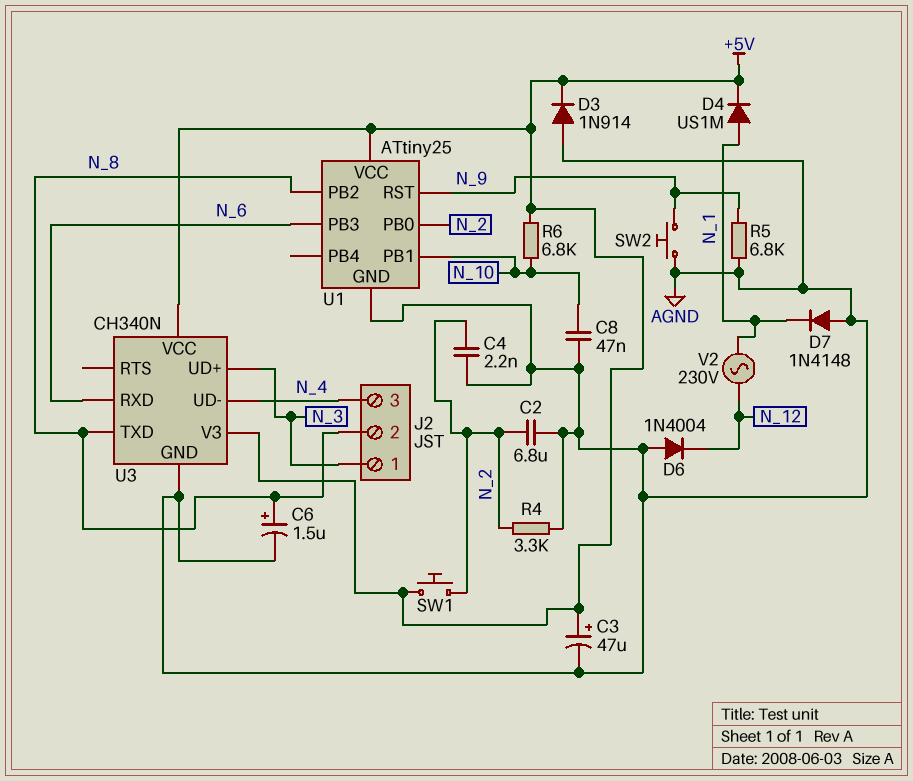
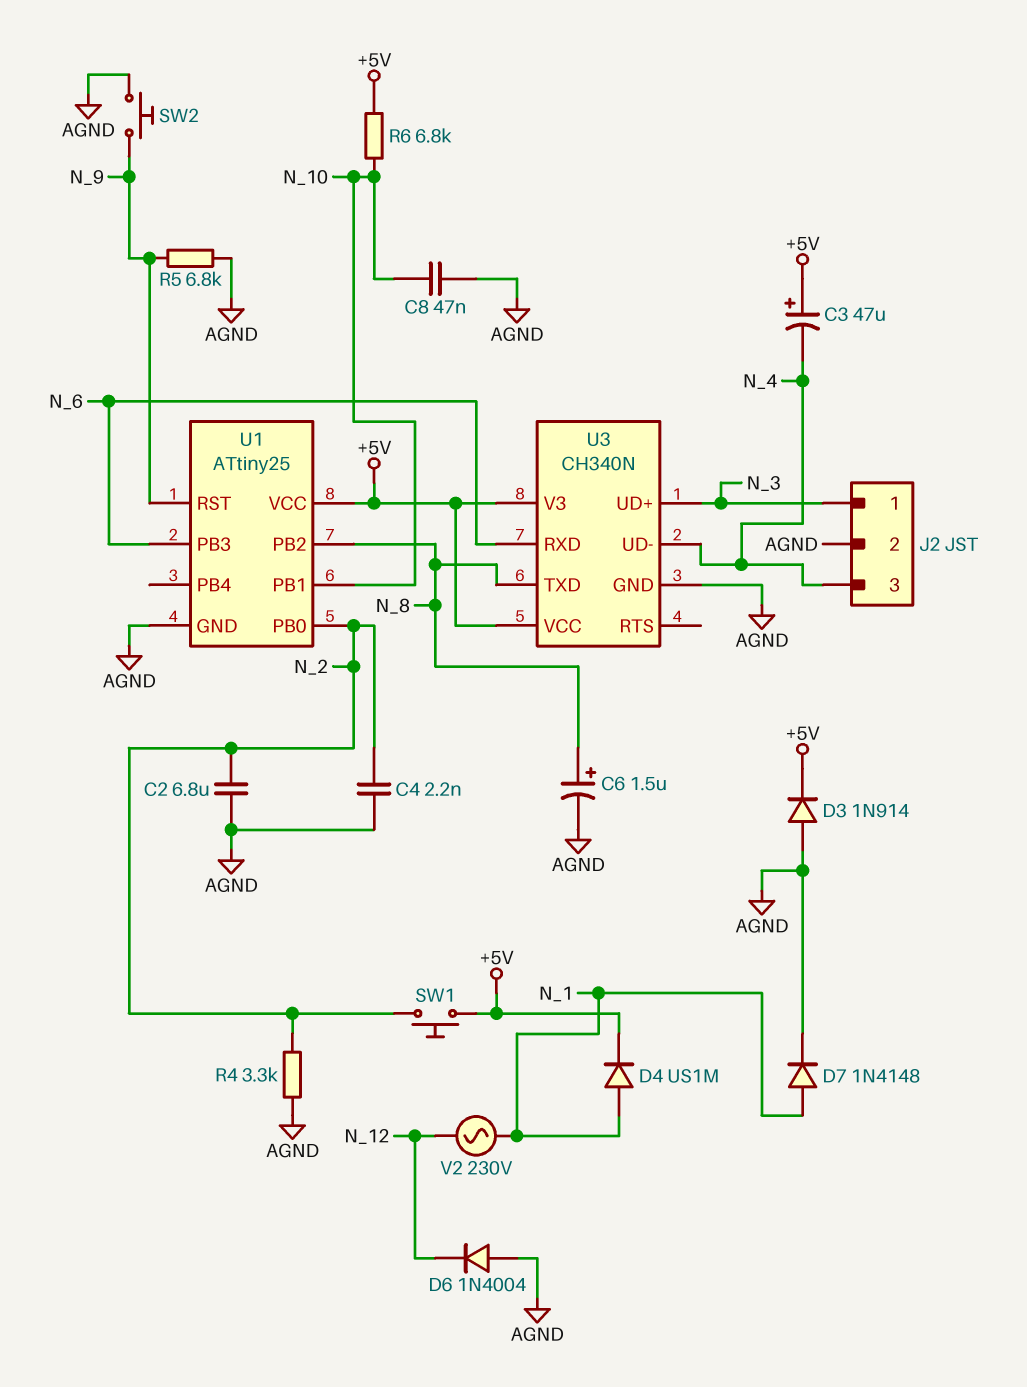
C3: 47uF (plus +5V, minus AGND) -> 47uF (plus +5V, minus N_4)
D7: diode 1N4148 (A AGND, K N_1) -> diode 1N4148 (A N_1, K AGND)
J2 pin 2: N_8 -> AGND

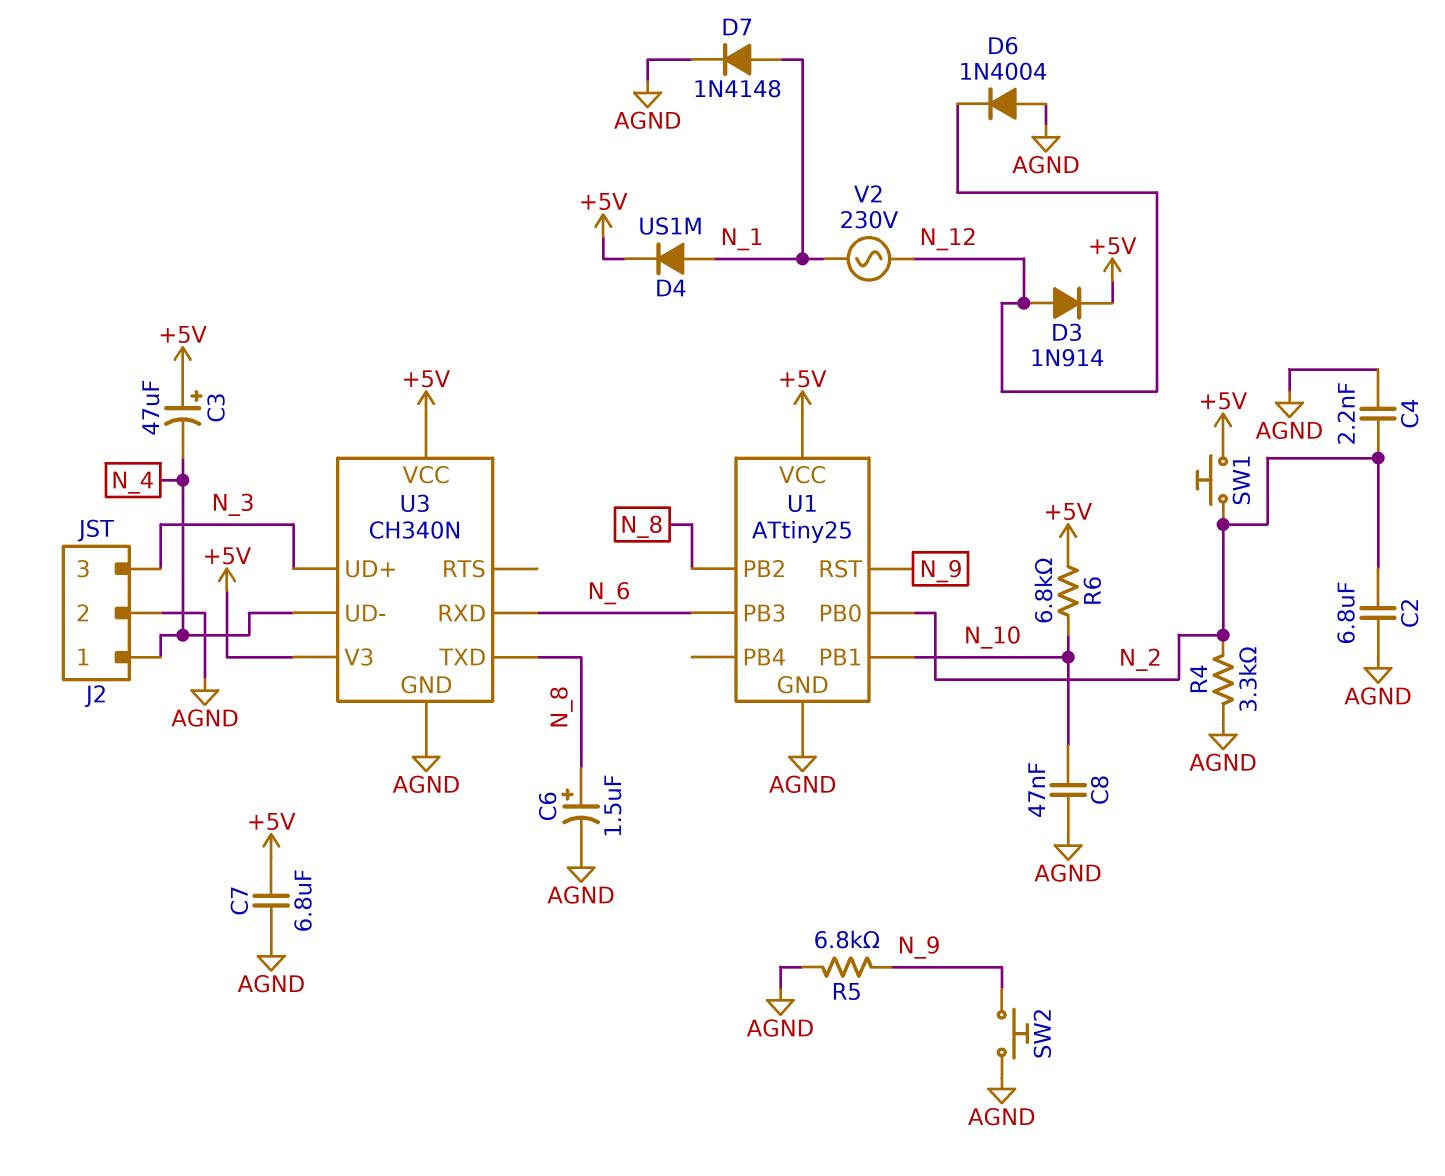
C7: none -> 6.8uF (+5V, AGND)
D3: diode 1N914 (A AGND, K +5V) -> diode 1N914 (A N_12, K +5V)
J2 pin 1: N_3 -> N_4
J2 pin 3: N_4 -> N_3

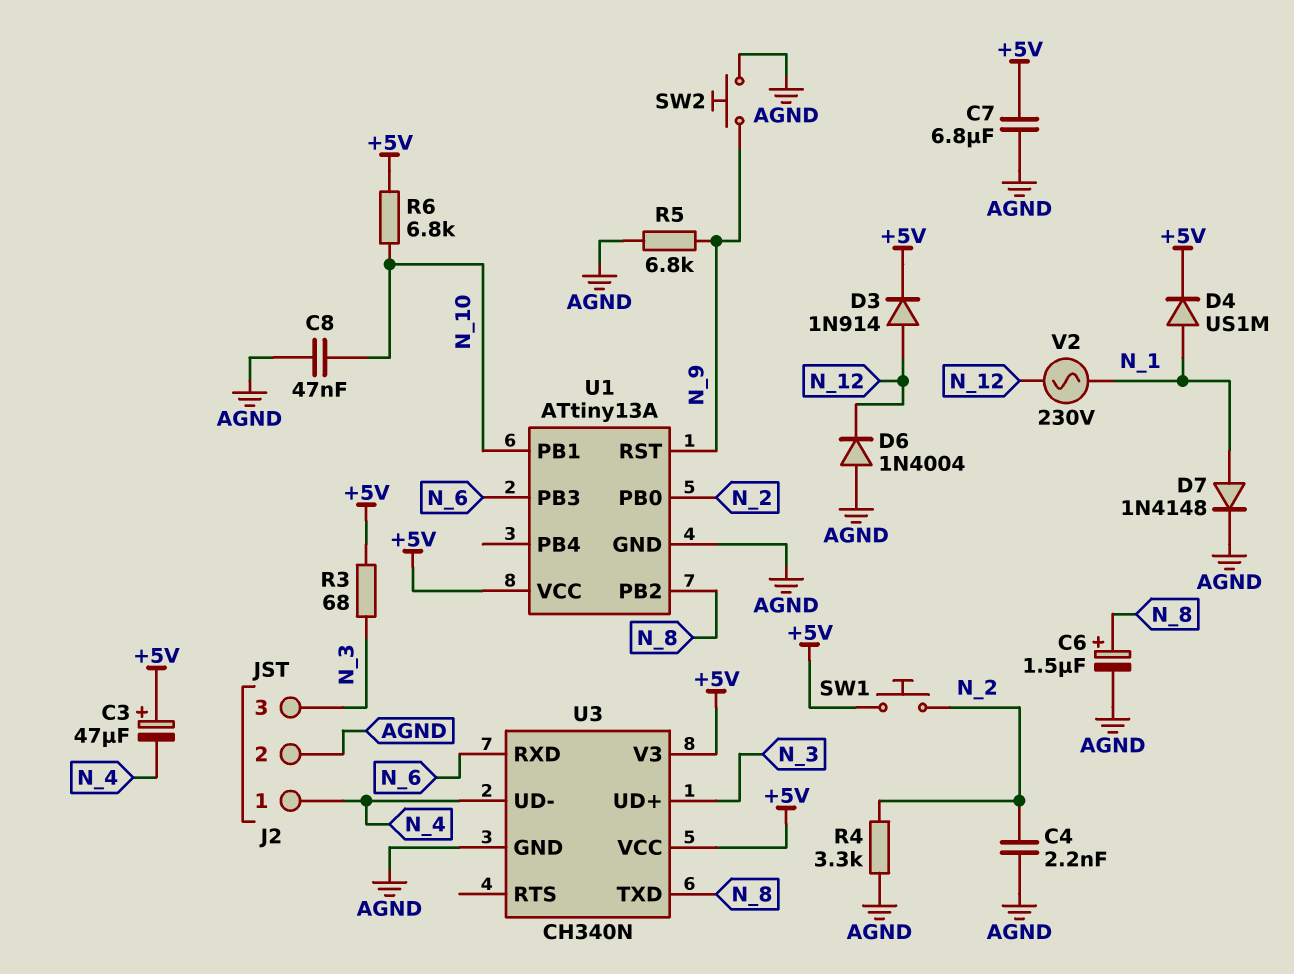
C2: 6.8uF (AGND, N_2) -> none
R3: none -> 68 (+5V, N_3)
U1: ATtiny25 -> ATtiny13A

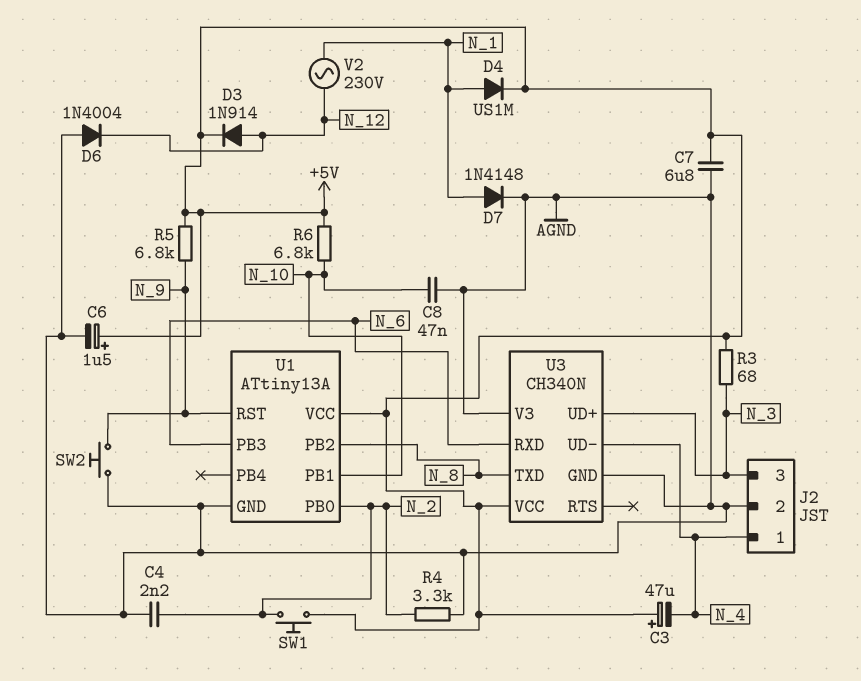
C6: 1.5uF (plus N_8, minus AGND) -> 1.5uF (plus +5V, minus AGND)
R5: 6.8k (AGND, N_9) -> 6.8k (+5V, N_9)
U3 pin V3: +5V -> AGND

